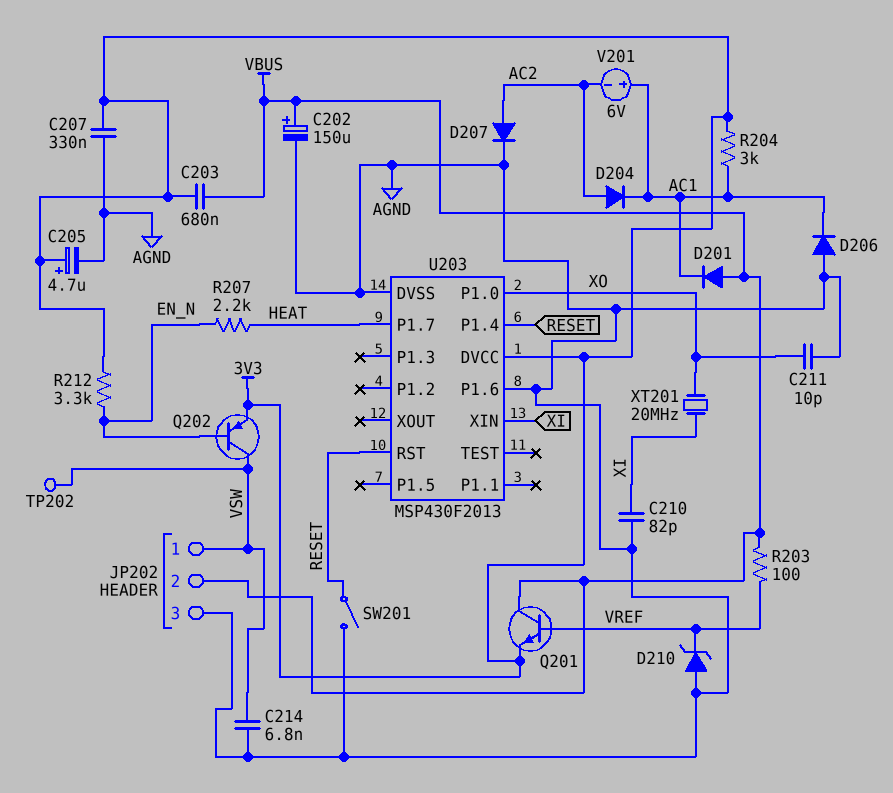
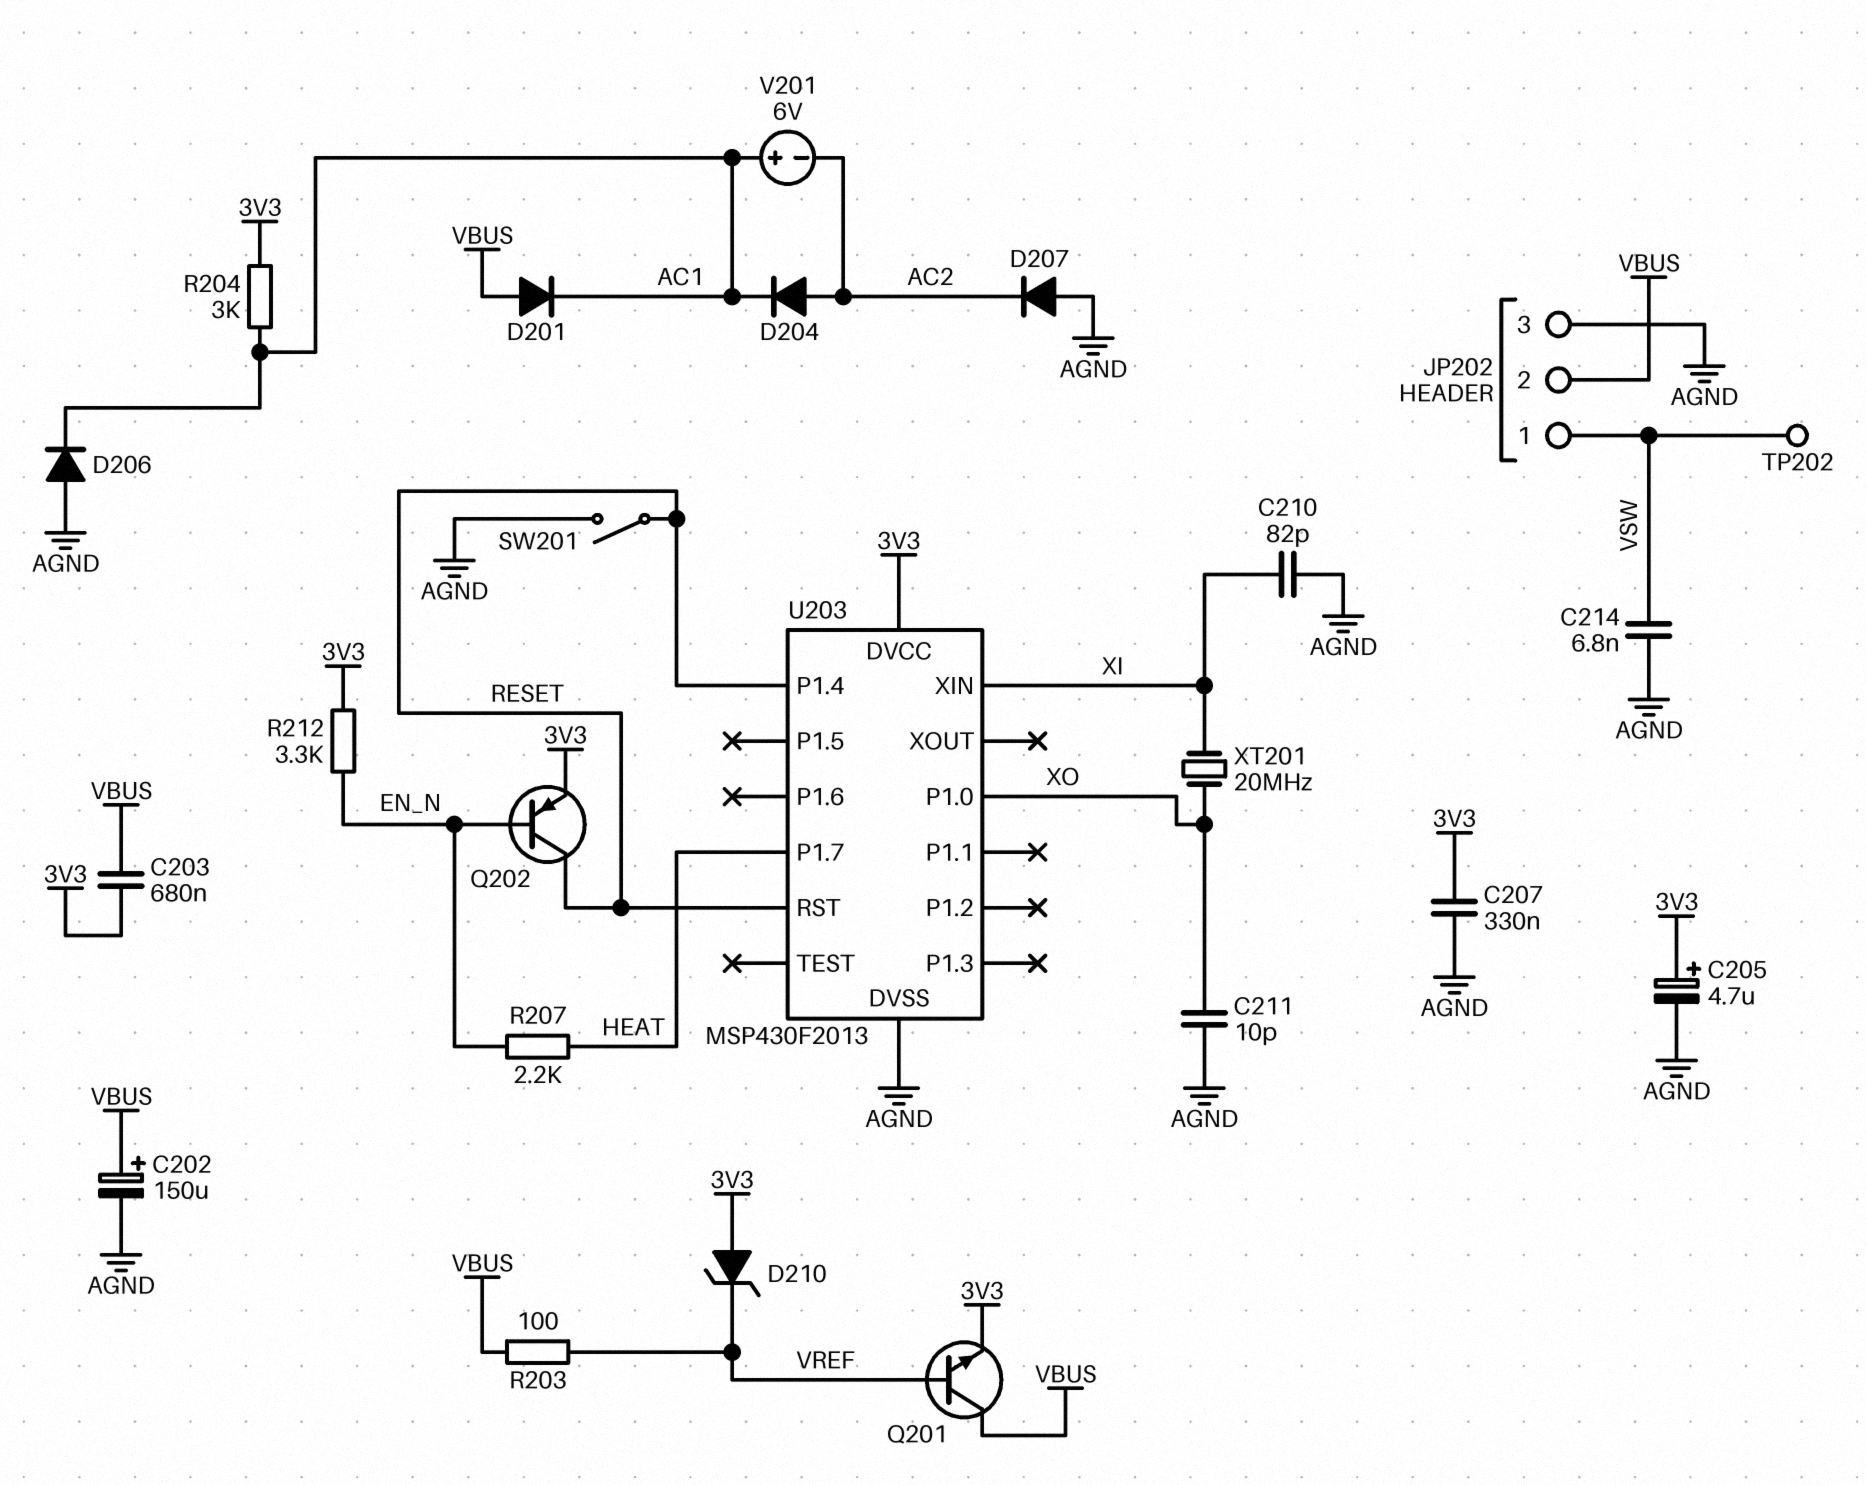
D207: diode (A AC2, K AGND) -> diode (A AGND, K AC2)
D210: zener (A AGND, K VREF) -> zener (A 3V3, K VREF)
Q202: PNP (B EN_N, C VSW, E 3V3) -> PNP (B EN_N, C RESET, E 3V3)
U203 pin P1.6: AGND -> none

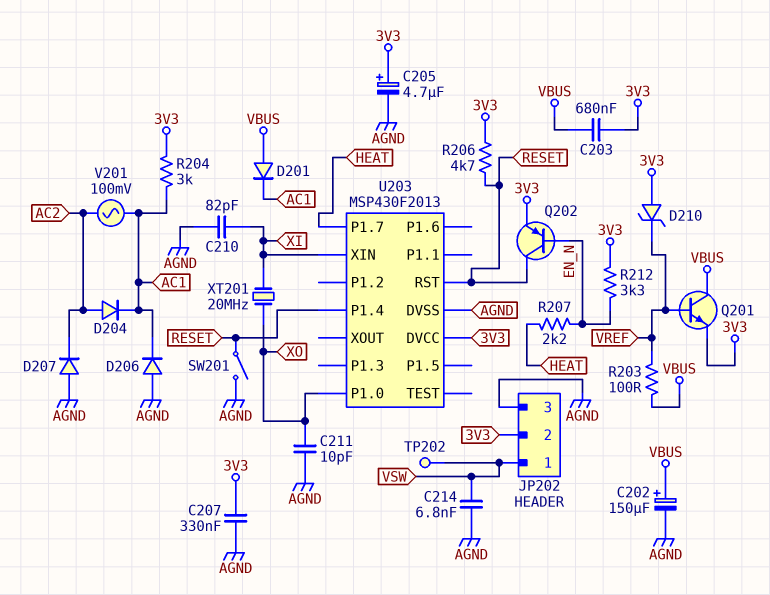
JP202 pin 2: VBUS -> 3V3
R206: none -> 4.7k (3V3, RESET)
V201: 6V (plus AC1, minus AC2) -> AC 100mV (AC1, AC2)

